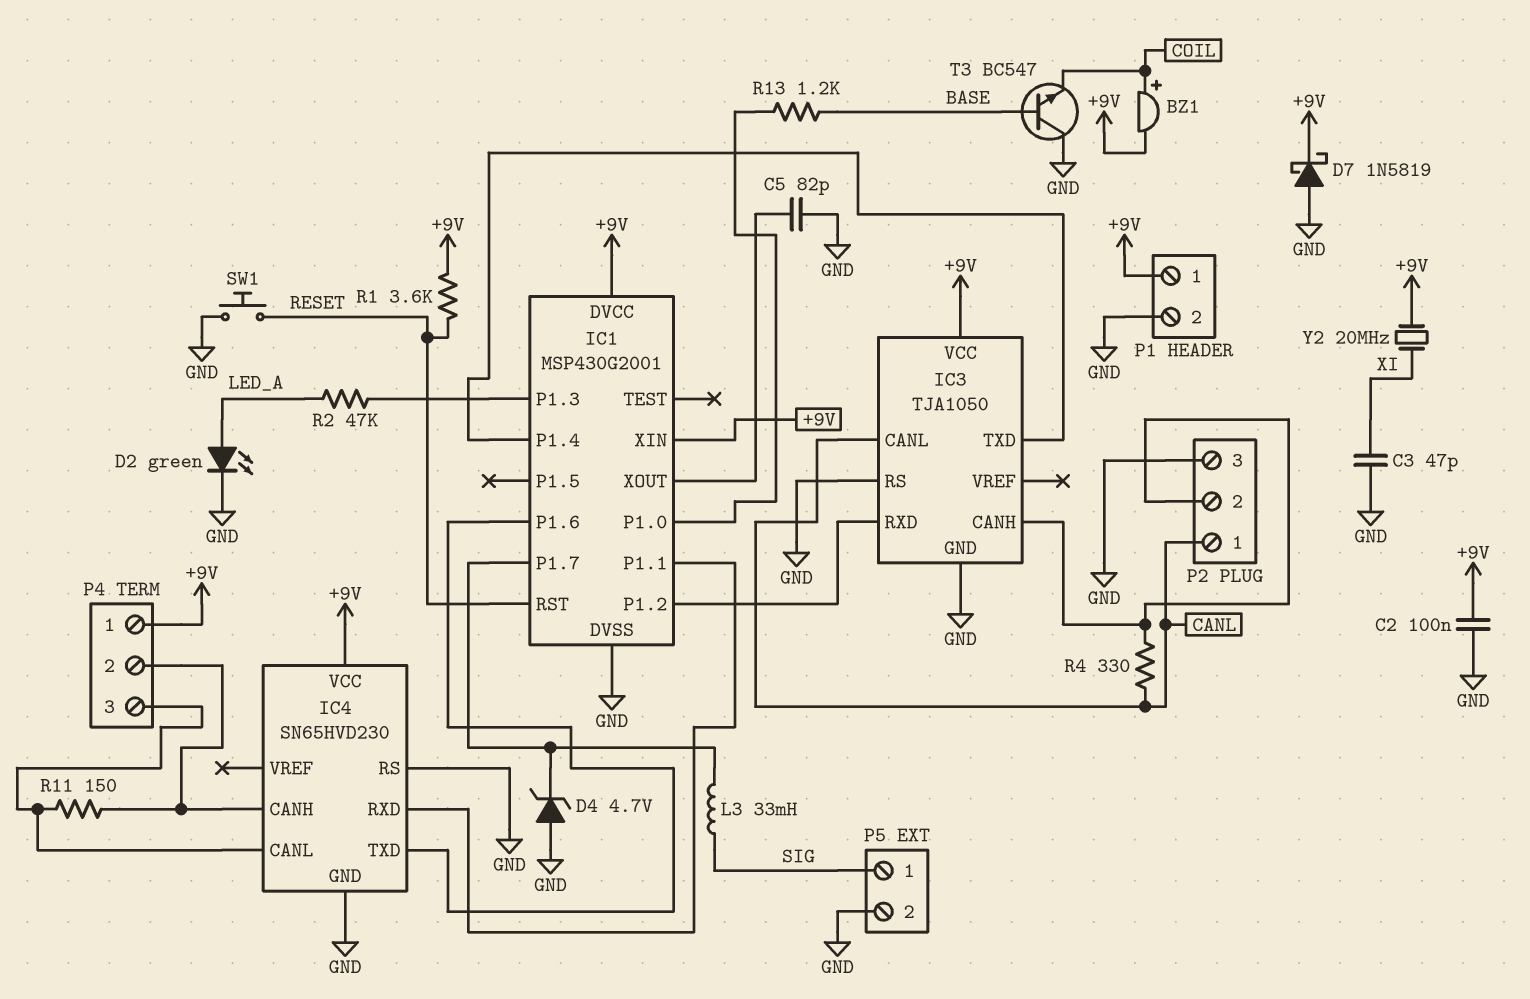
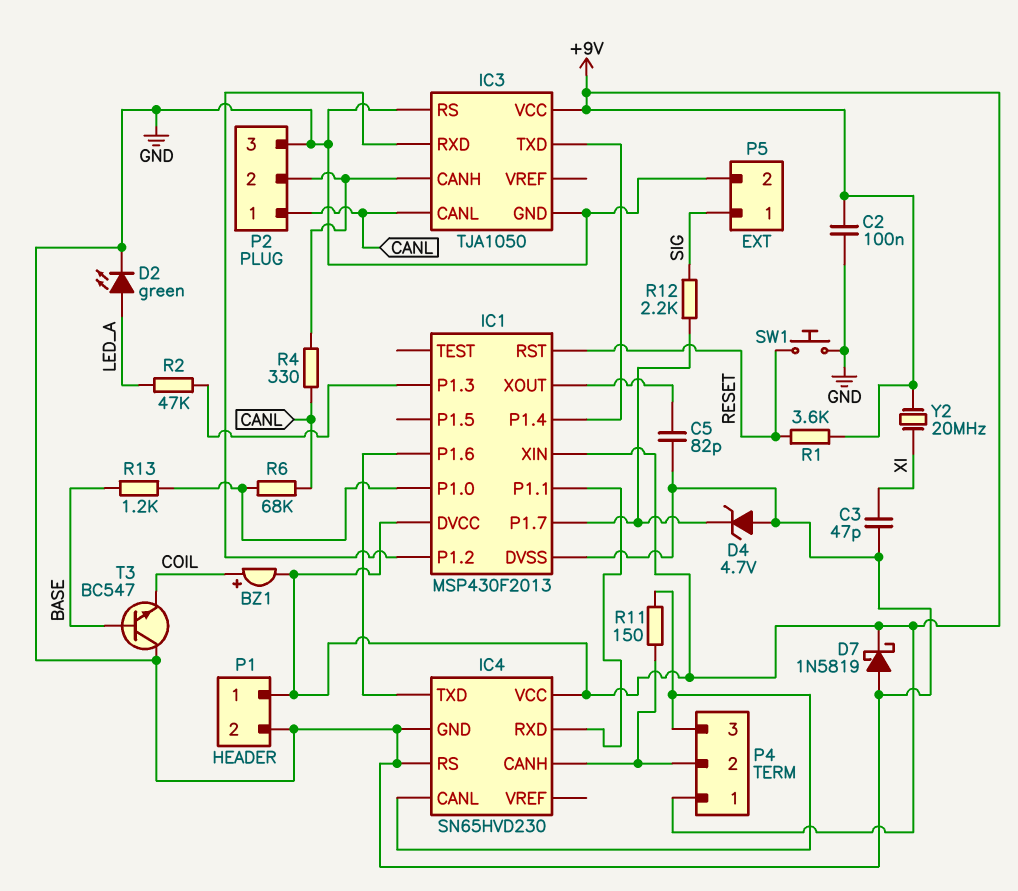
IC1: MSP430G2001 -> MSP430F2013
L3: 33mH (IC1/P1.7, SIG) -> none
R6: none -> 68k (CANL, IC1/P1.0)
R12: none -> 2.2k (IC1/P1.7, SIG)

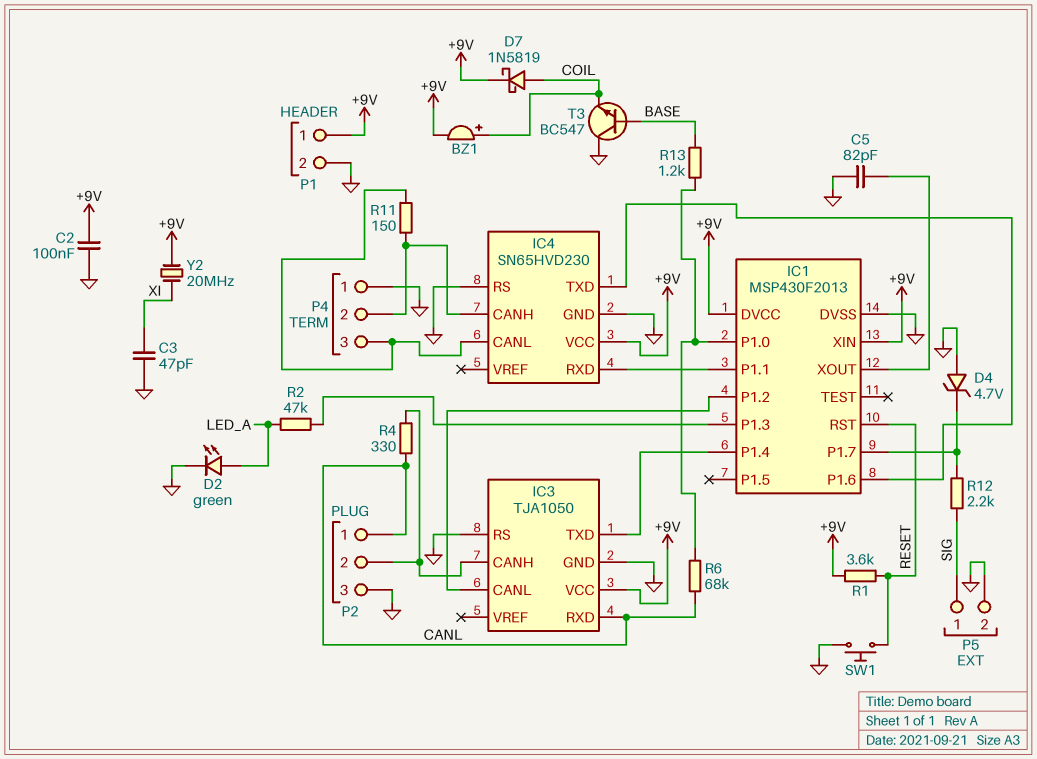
D7: schottky 1N5819 (A GND, K +9V) -> schottky 1N5819 (A COIL, K +9V)
IC3 pin CANL: CANL -> IC1/P1.2
IC3 pin RXD: IC1/P1.2 -> CANL
P4 pin 1: +9V -> GND

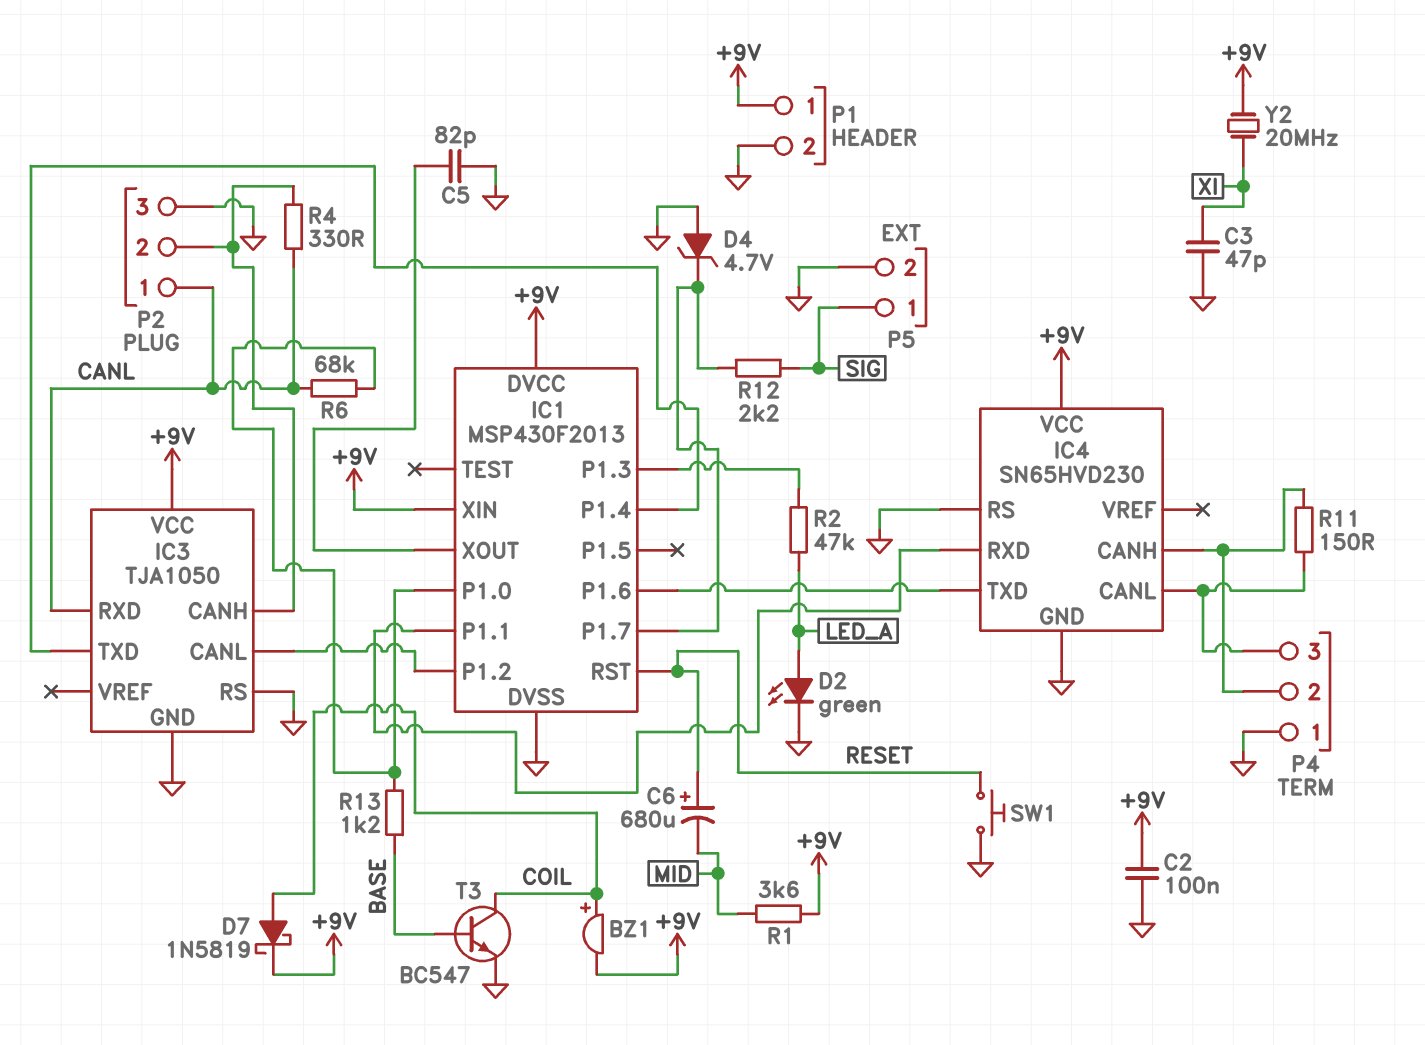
C6: none -> 680uF (plus RESET, minus MID)
R1: 3.6k (+9V, RESET) -> 3.6k (+9V, MID)
T3: NPN BC547 (B BASE, C GND, E COIL) -> NPN BC547 (B BASE, C COIL, E GND)

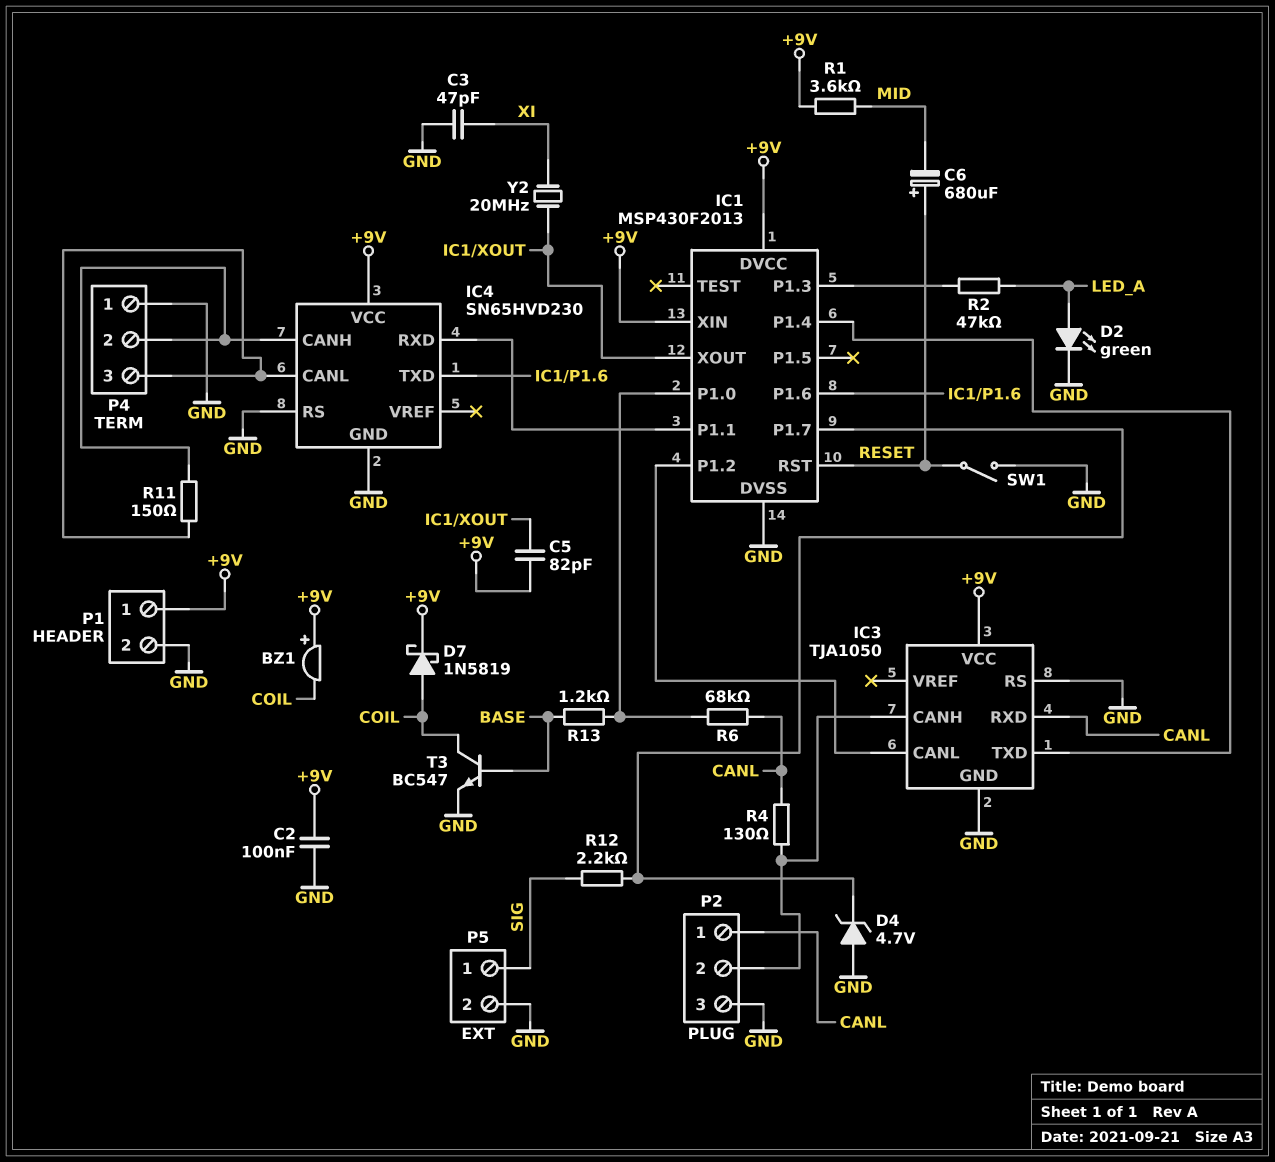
BZ1: buzzer (plus COIL, minus +9V) -> buzzer (plus +9V, minus COIL)
C5: 82pF (GND, IC1/XOUT) -> 82pF (+9V, IC1/XOUT)
R4: 330 (CANL, IC3/CANH) -> 130 (CANL, IC3/CANH)
SW1: button (GND, RESET) -> switch (GND, RESET)
Y2: 20MHz (+9V, XI) -> 20MHz (IC1/XOUT, XI)

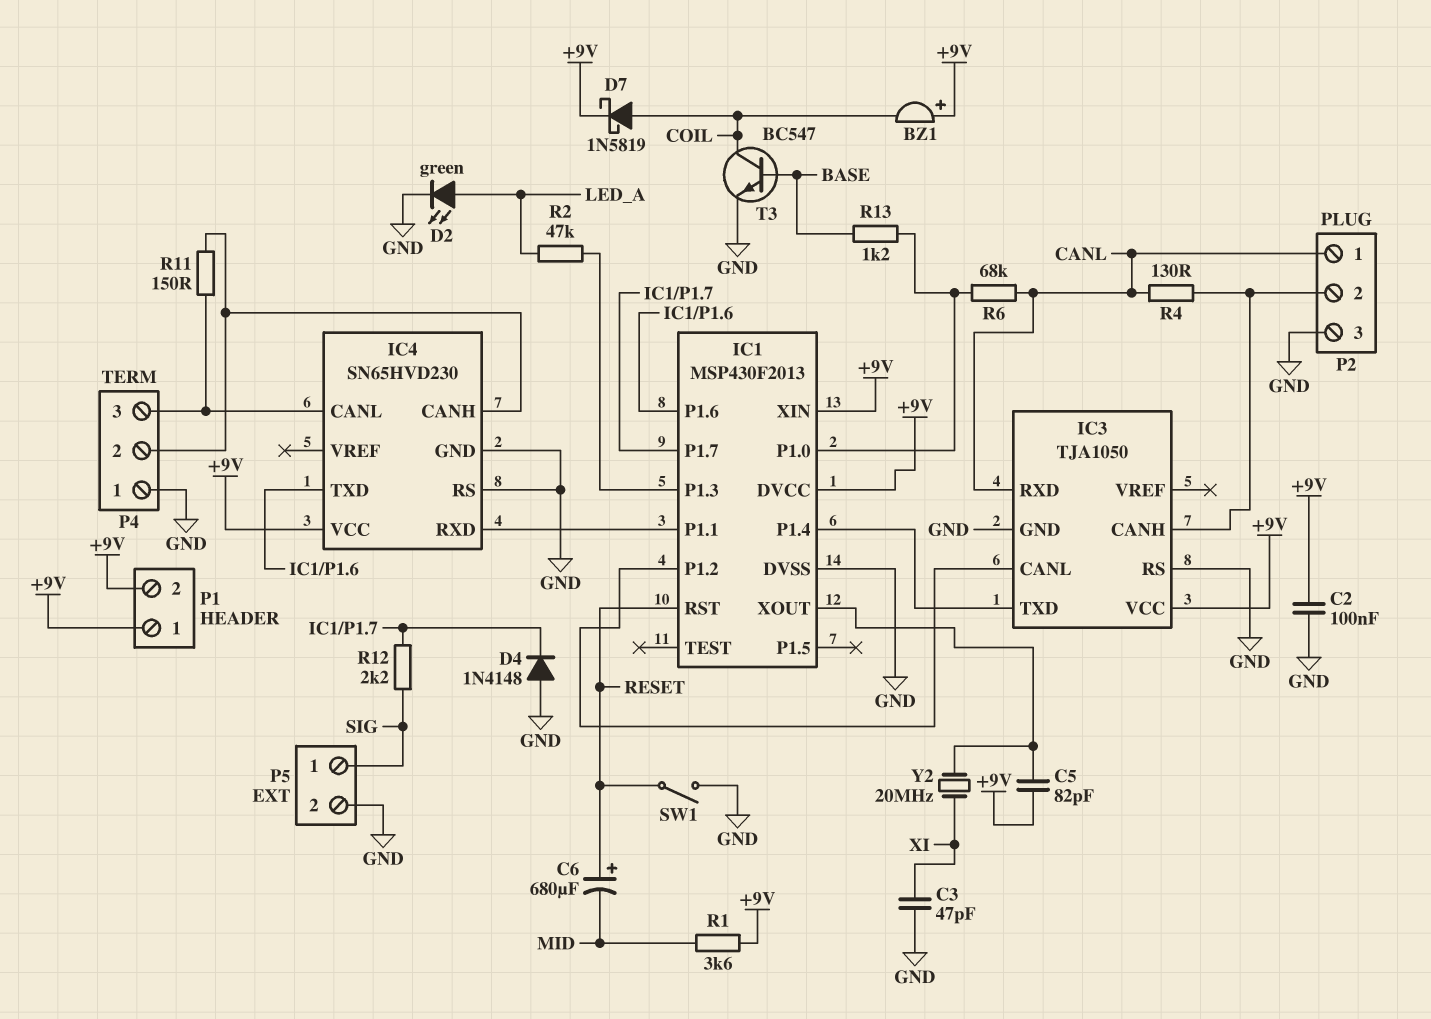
D4: zener 4.7V (A GND, K IC1/P1.7) -> diode 1N4148 (A GND, K IC1/P1.7)
P1 pin 2: GND -> +9V

